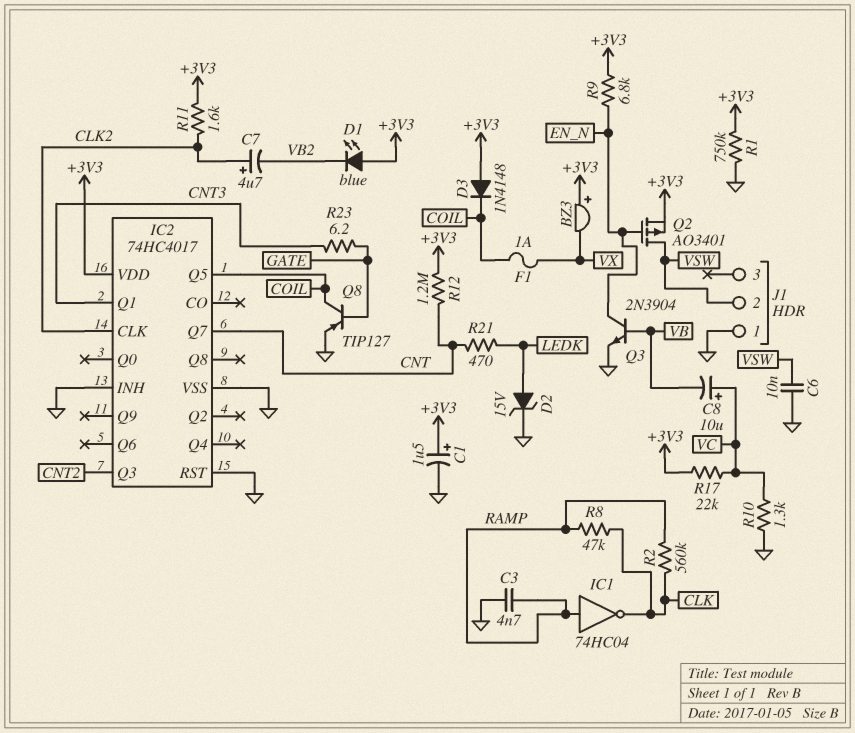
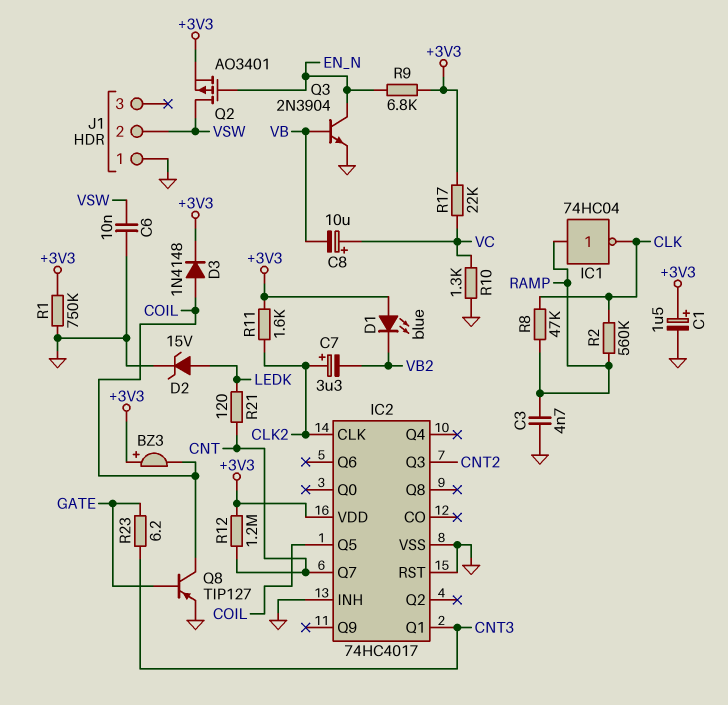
BZ3: buzzer (plus +3V3, minus VX) -> buzzer (plus +3V3, minus COIL)
C7: 4.7uF (plus CLK2, minus VB2) -> 3.3uF (plus CLK2, minus VB2)
D3: diode 1N4148 (A +3V3, K COIL) -> diode 1N4148 (A COIL, K +3V3)
F1: 1A (COIL, VX) -> none
R21: 470 (CNT, LEDK) -> 120 (CNT, LEDK)

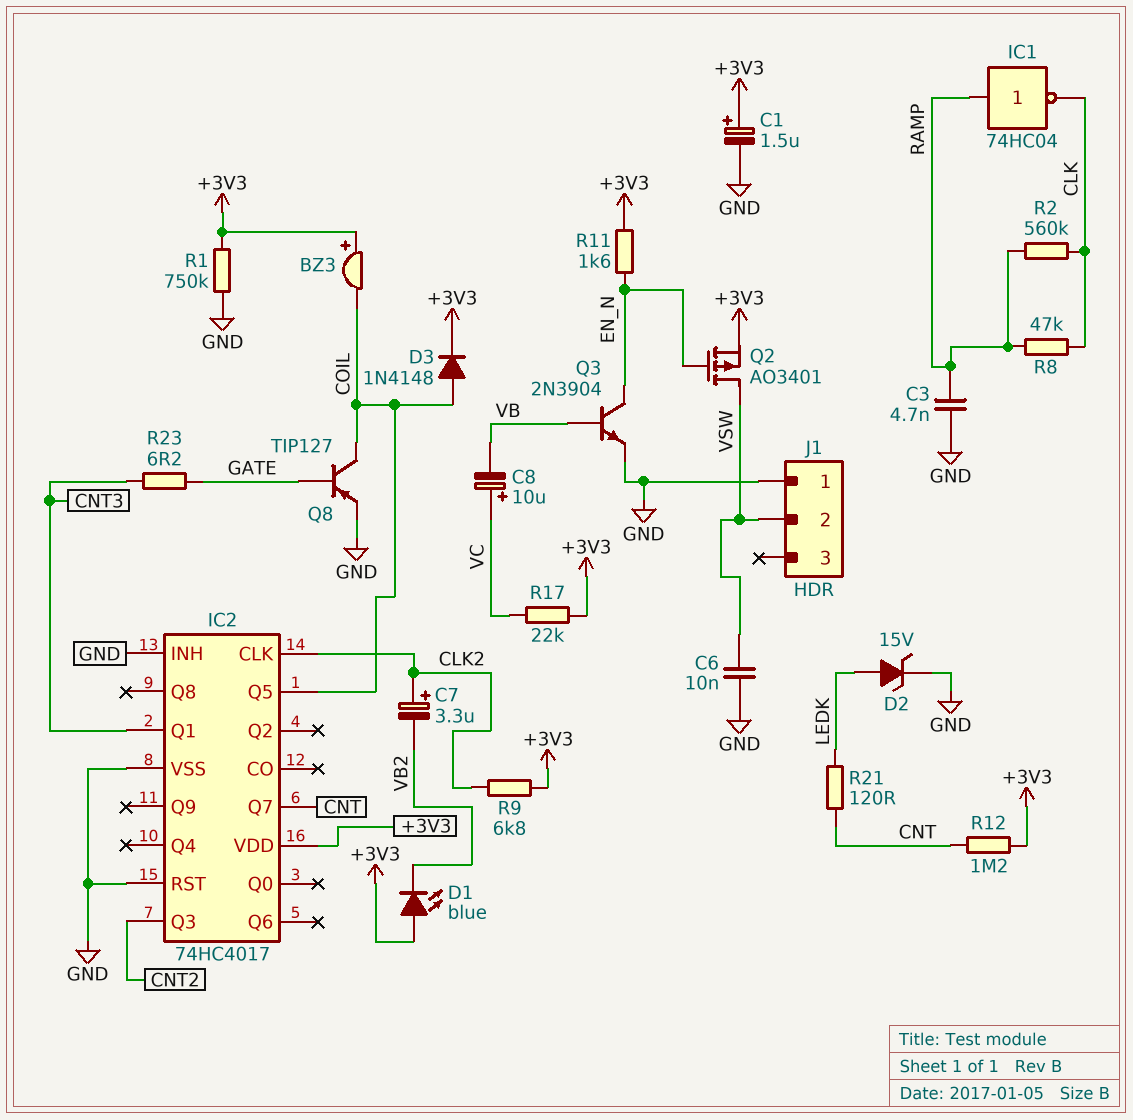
R9: 6.8k (+3V3, EN_N) -> 6.8k (+3V3, CLK2)
R10: 1.3k (GND, VC) -> none
R11: 1.6k (+3V3, CLK2) -> 1.6k (+3V3, EN_N)

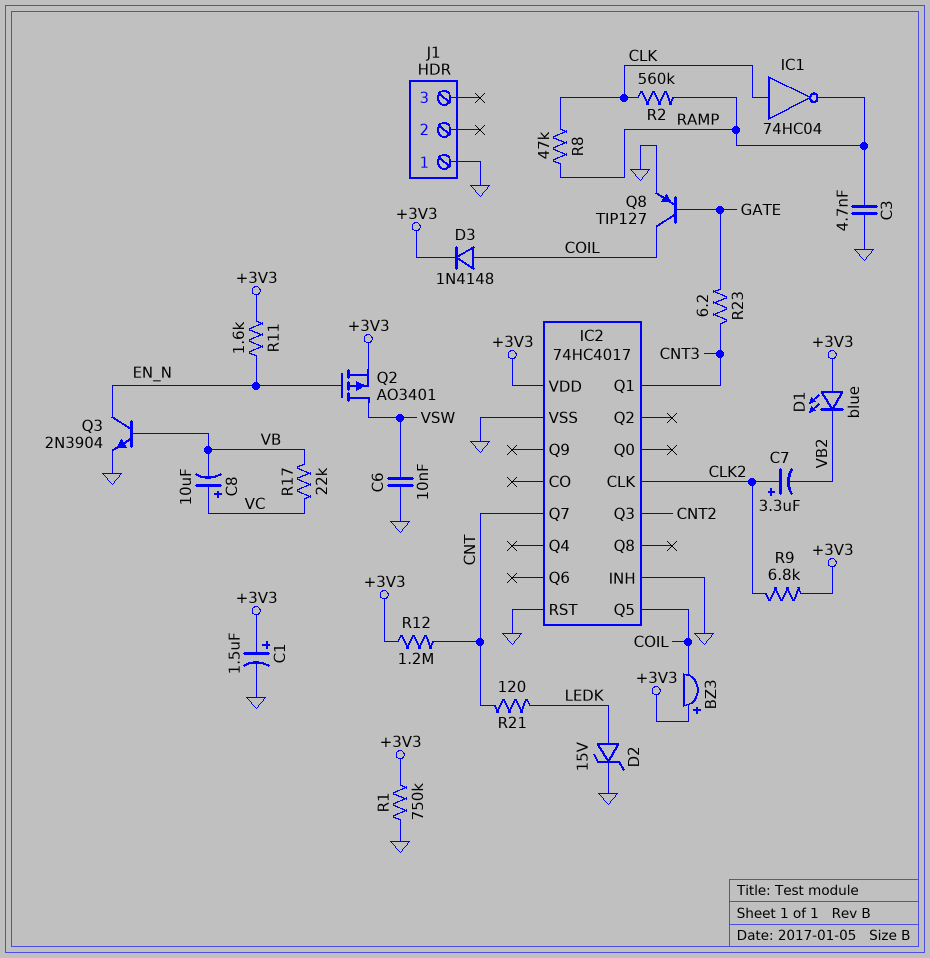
IC1: NOT 74HC04 (in RAMP, out CLK) -> NOT 74HC04 (in CLK, out RAMP)
J1 pin 2: VSW -> none
R17: 22k (+3V3, VC) -> 22k (VB, VC)

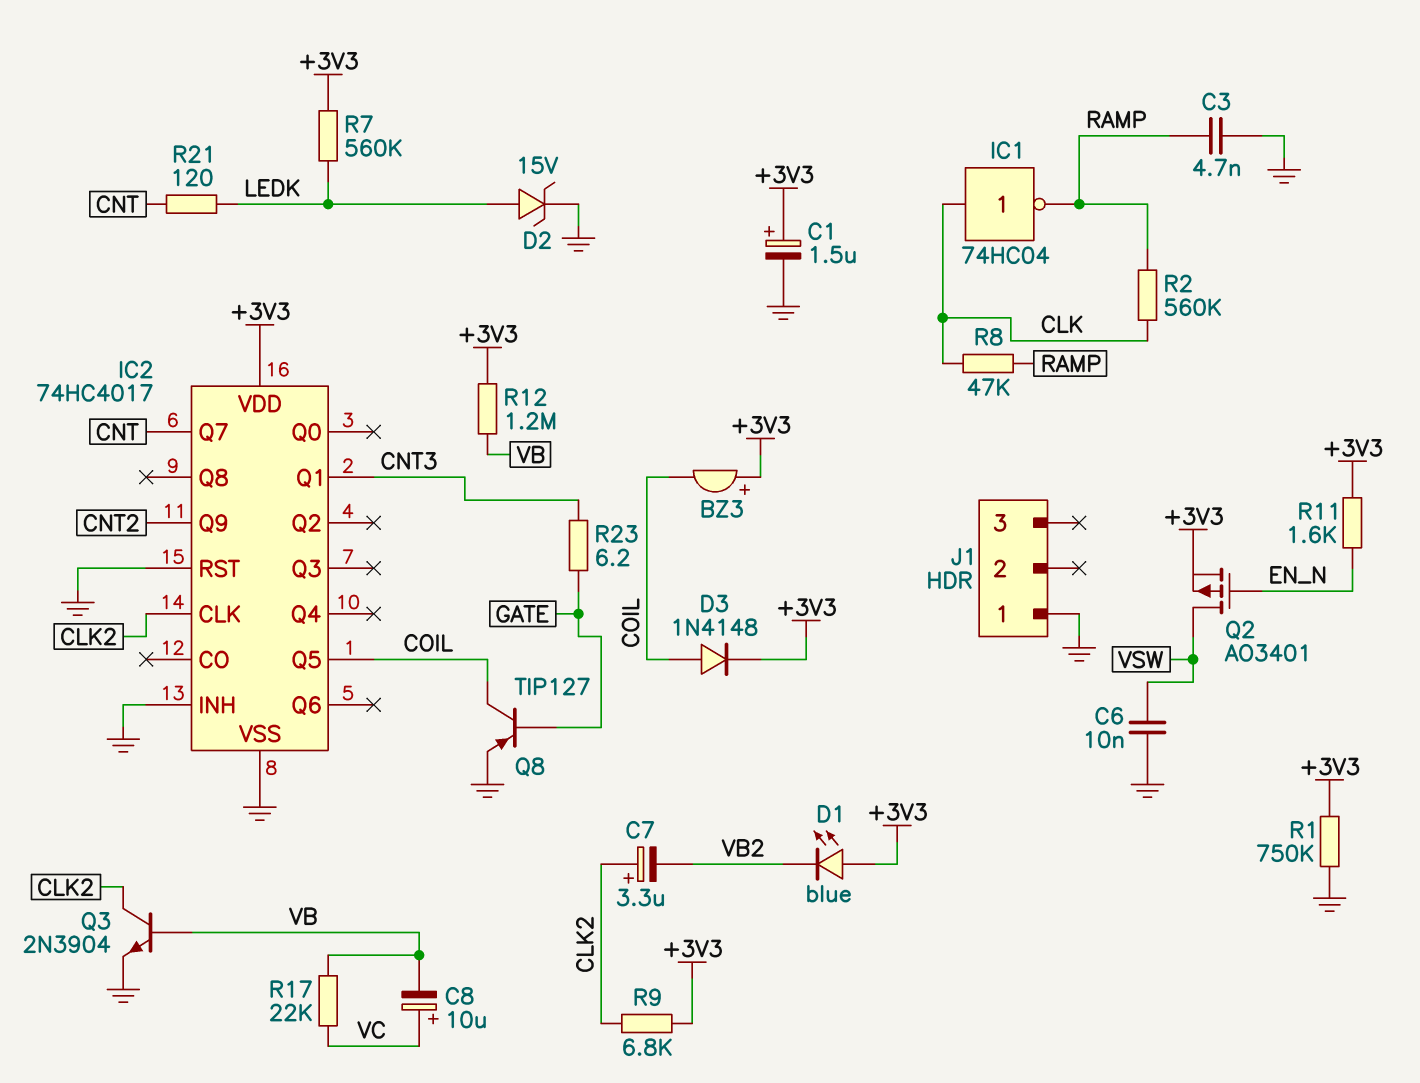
IC2 pin Q3: CNT2 -> none
IC2 pin Q9: none -> CNT2
Q3: NPN 2N3904 (B VB, C EN_N, E GND) -> NPN 2N3904 (B VB, C CLK2, E GND)
R7: none -> 560k (+3V3, LEDK)
R12: 1.2M (+3V3, CNT) -> 1.2M (+3V3, VB)

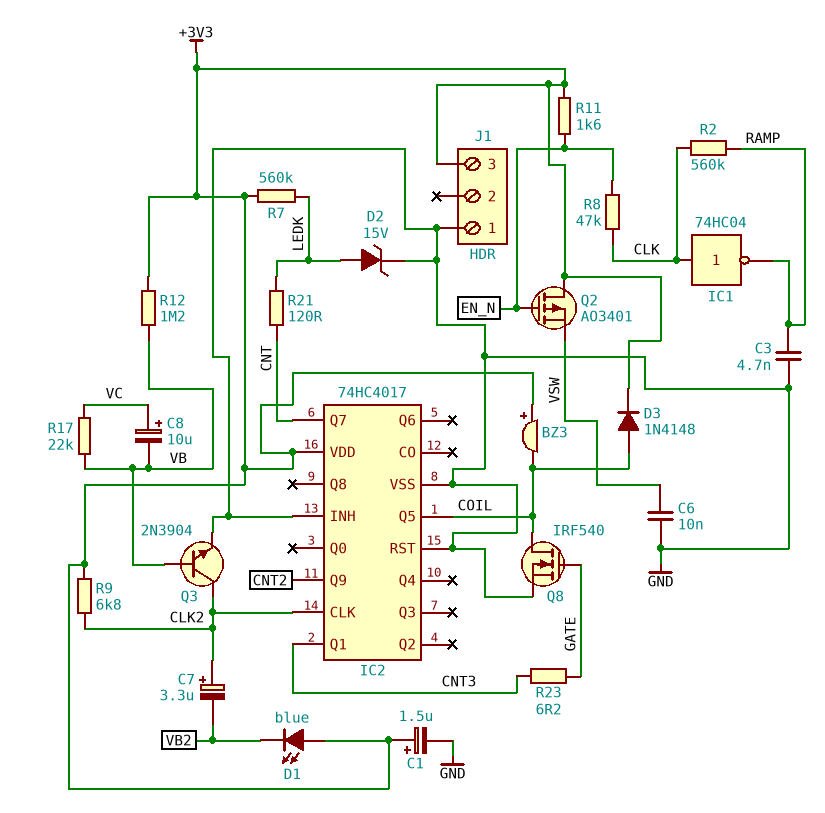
J1 pin 3: none -> +3V3
Q2: PMOS AO3401 (G EN_N, D VSW, S +3V3) -> PMOS AO3401 (G EN_N, D +3V3, S VSW)
Q8: PNP TIP127 (B GATE, C COIL, E GND) -> NMOS IRF540 (G GATE, D COIL, S GND)
R1: 750k (+3V3, GND) -> none
R8: 47k (CLK, RAMP) -> 47k (CLK, EN_N)

